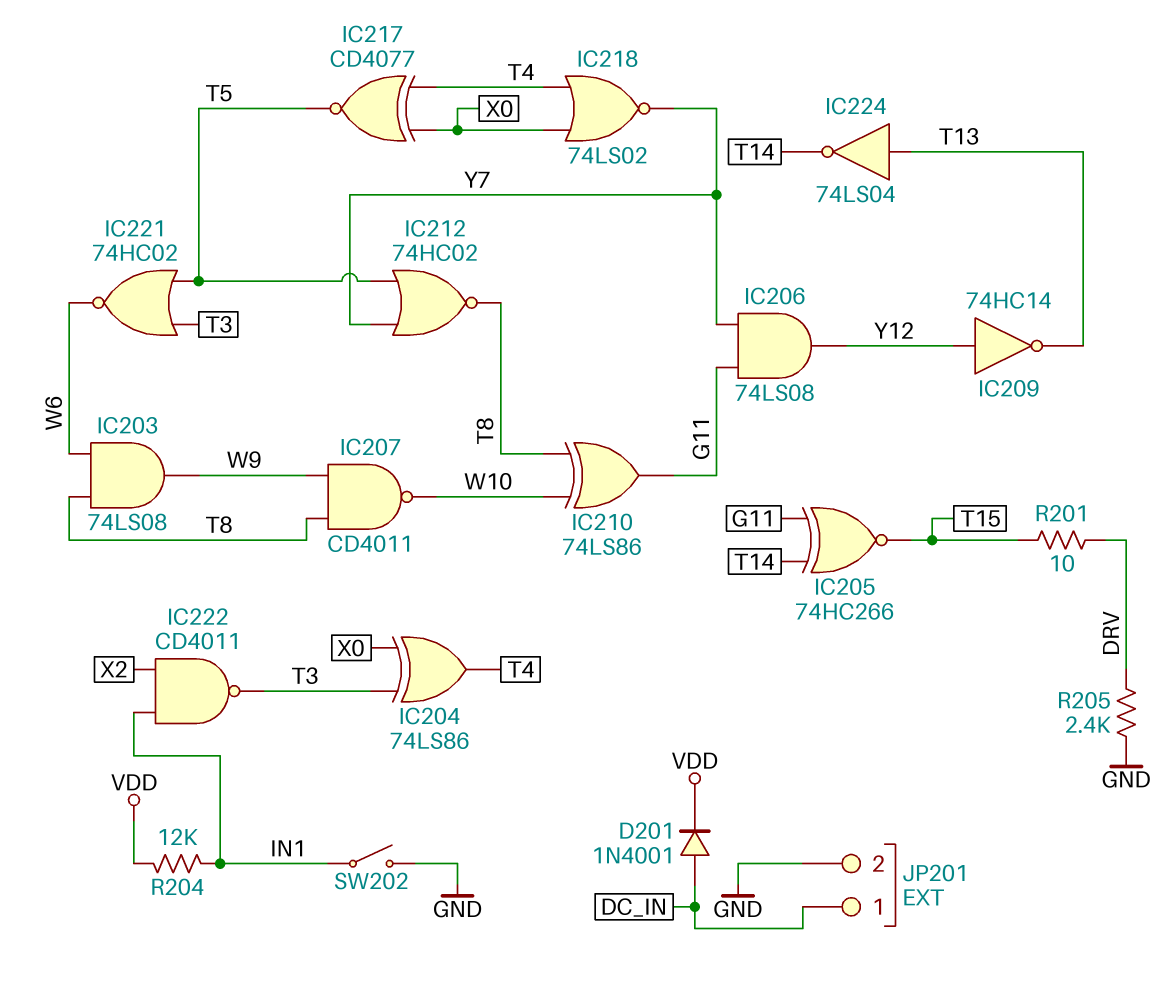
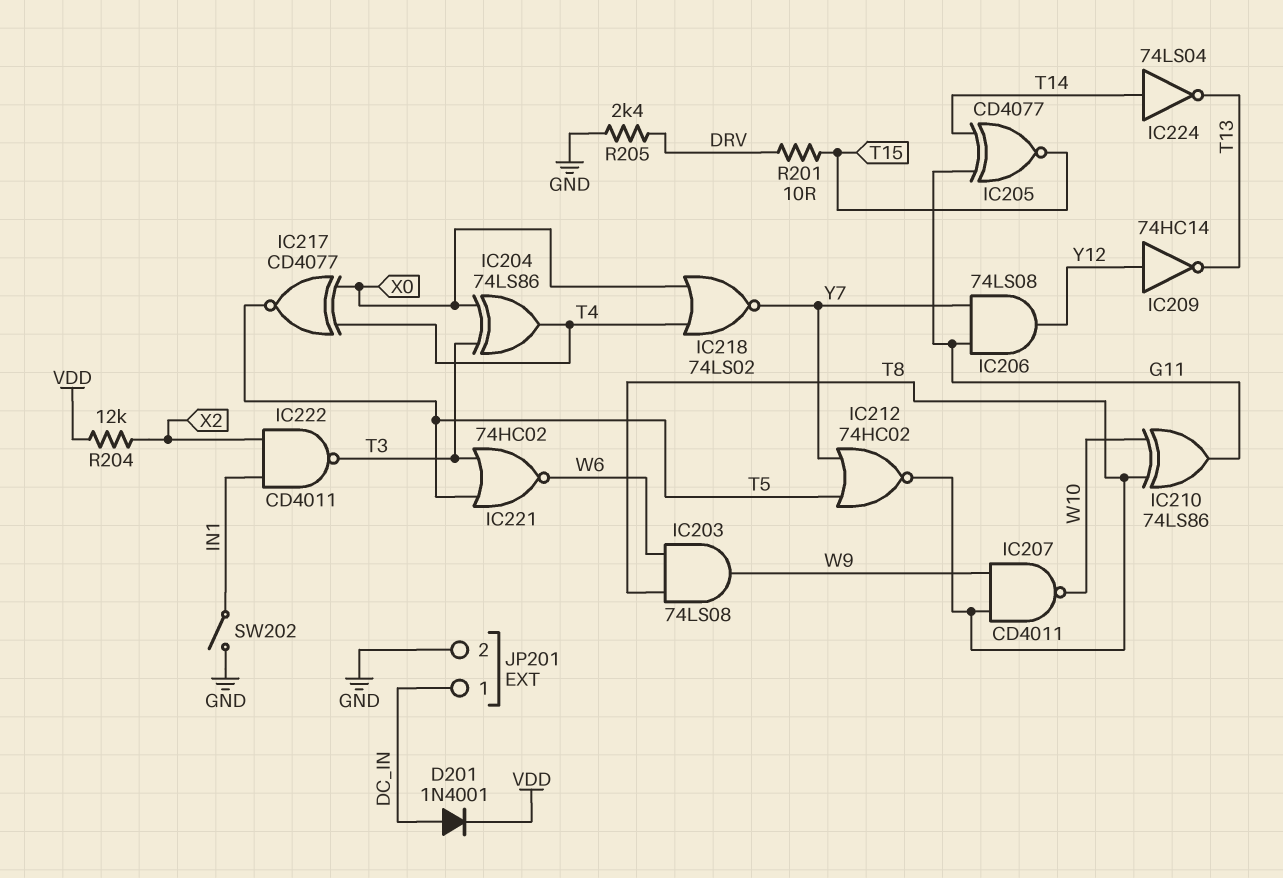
IC205: XNOR 74HC266 (in G11, in T14, out T15) -> XNOR CD4077 (in G11, in T14, out T15)
IC224: NOT 74LS04 (in T13, out T14) -> NOT 74LS04 (in T14, out T13)
R204: 12k (IN1, VDD) -> 12k (VDD, X2)

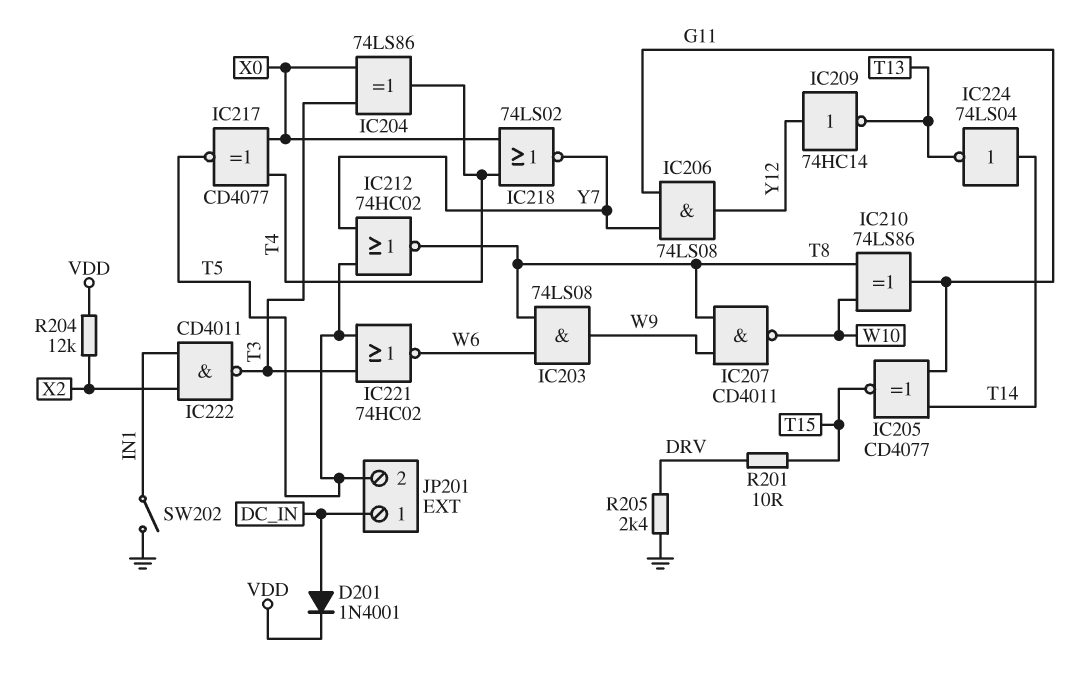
JP201 pin 2: GND -> T5

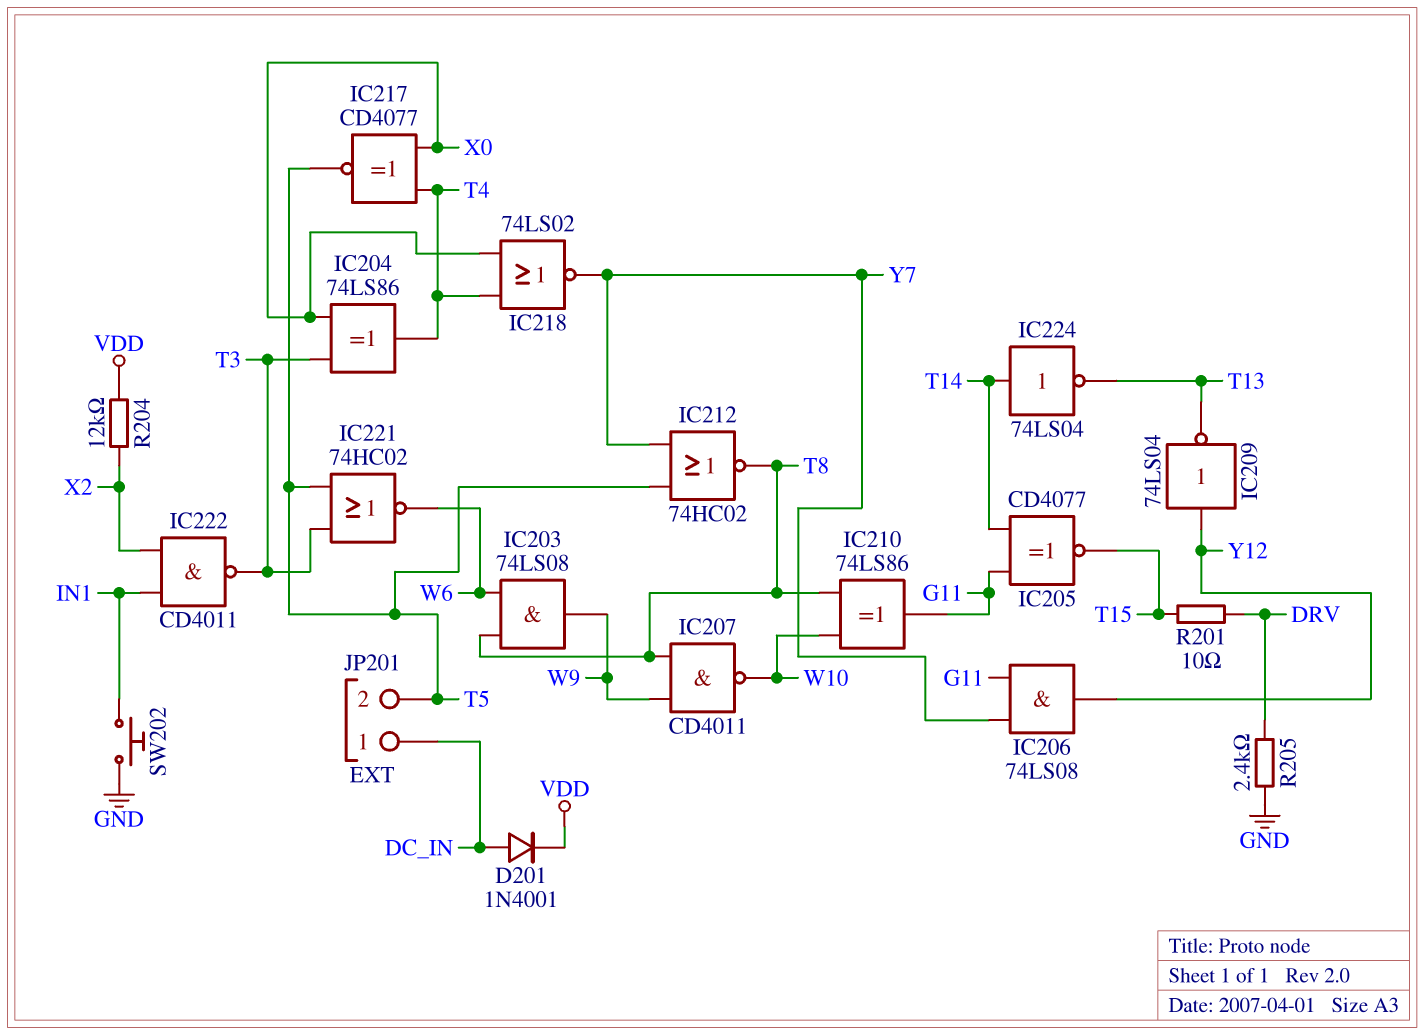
IC209: NOT 74HC14 (in Y12, out T13) -> NOT 74LS04 (in Y12, out T13)
SW202: switch (GND, IN1) -> button (GND, IN1)

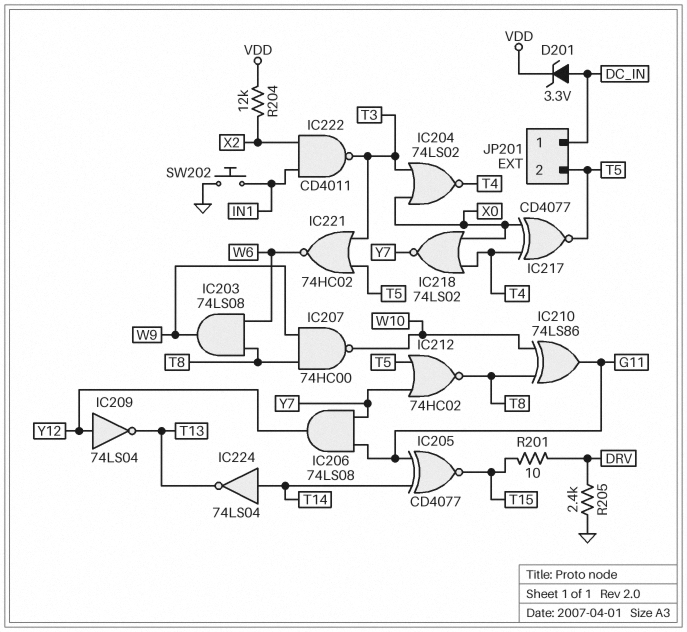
D201: diode 1N4001 (A DC_IN, K VDD) -> zener 3.3V (A DC_IN, K VDD)
IC204: XOR 74LS86 (in T3, in X0, out T4) -> NOR 74LS02 (in T3, in X0, out T4)
IC207: NAND CD4011 (in T8, in W9, out W10) -> NAND 74HC00 (in T8, in W9, out W10)

